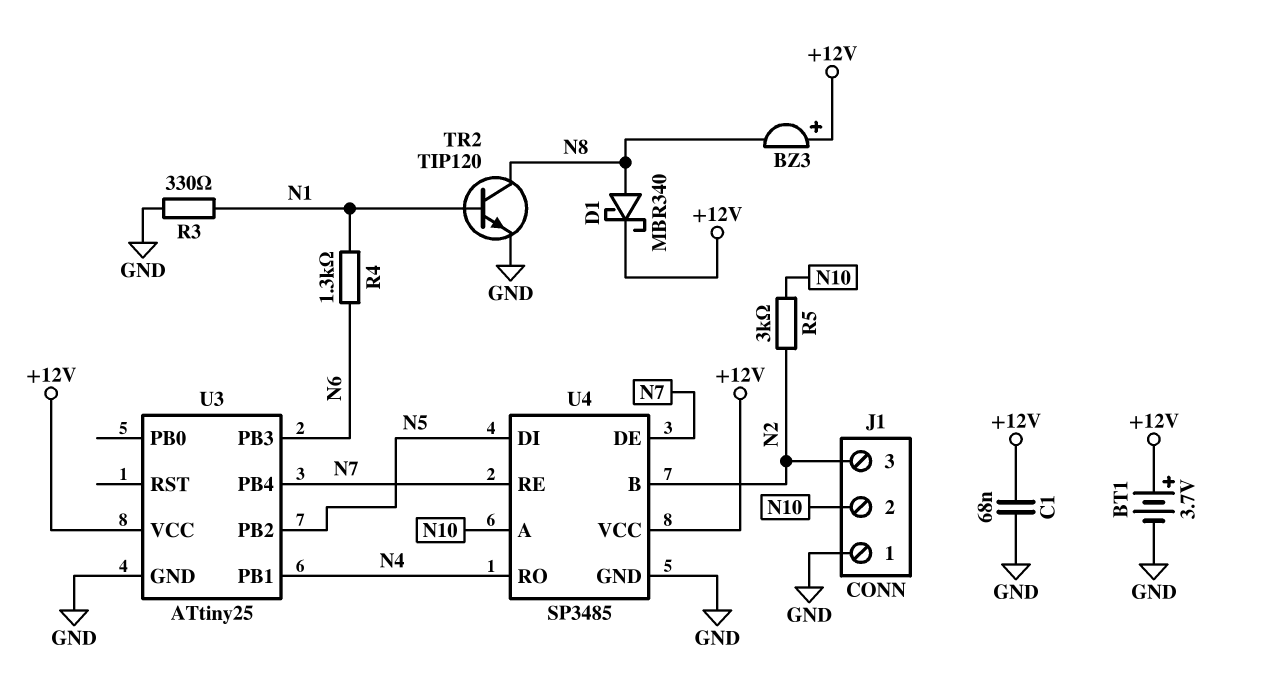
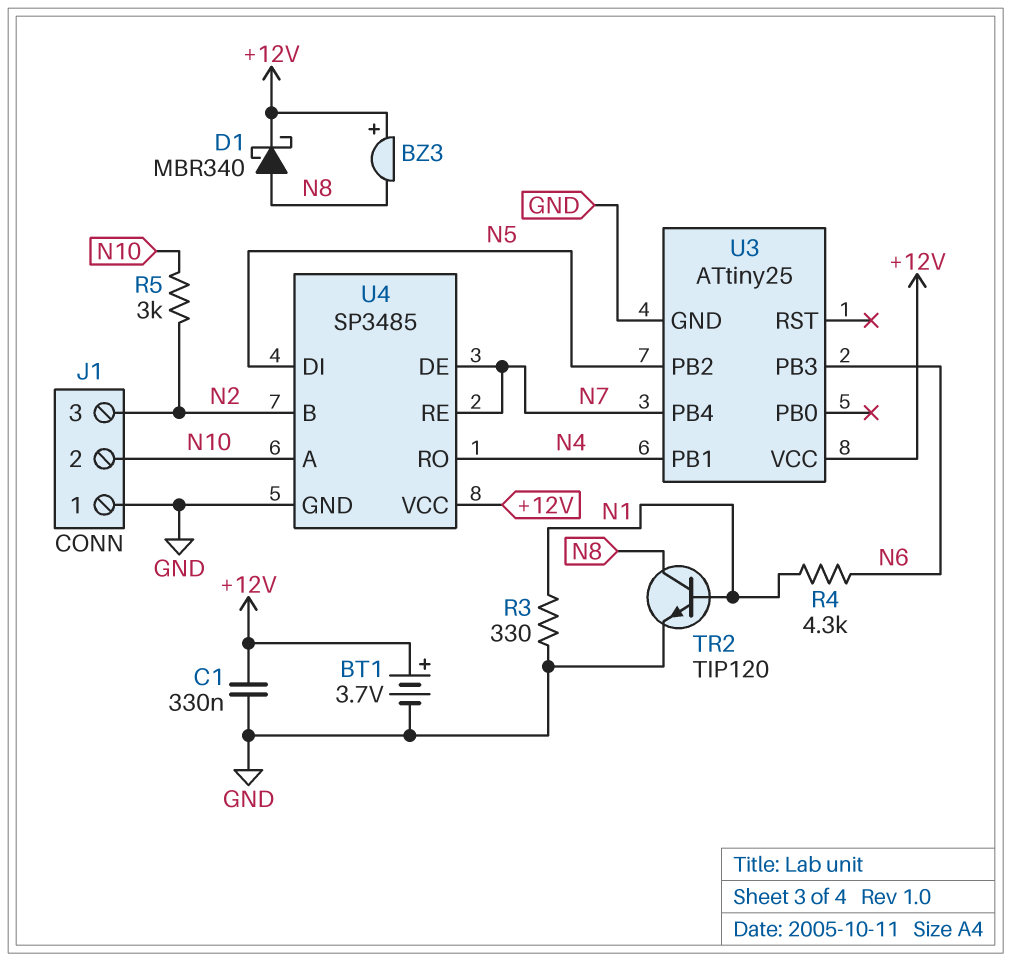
C1: 68nF (+12V, GND) -> 330nF (+12V, GND)
R4: 1.3k (N1, N6) -> 4.3k (N1, N6)

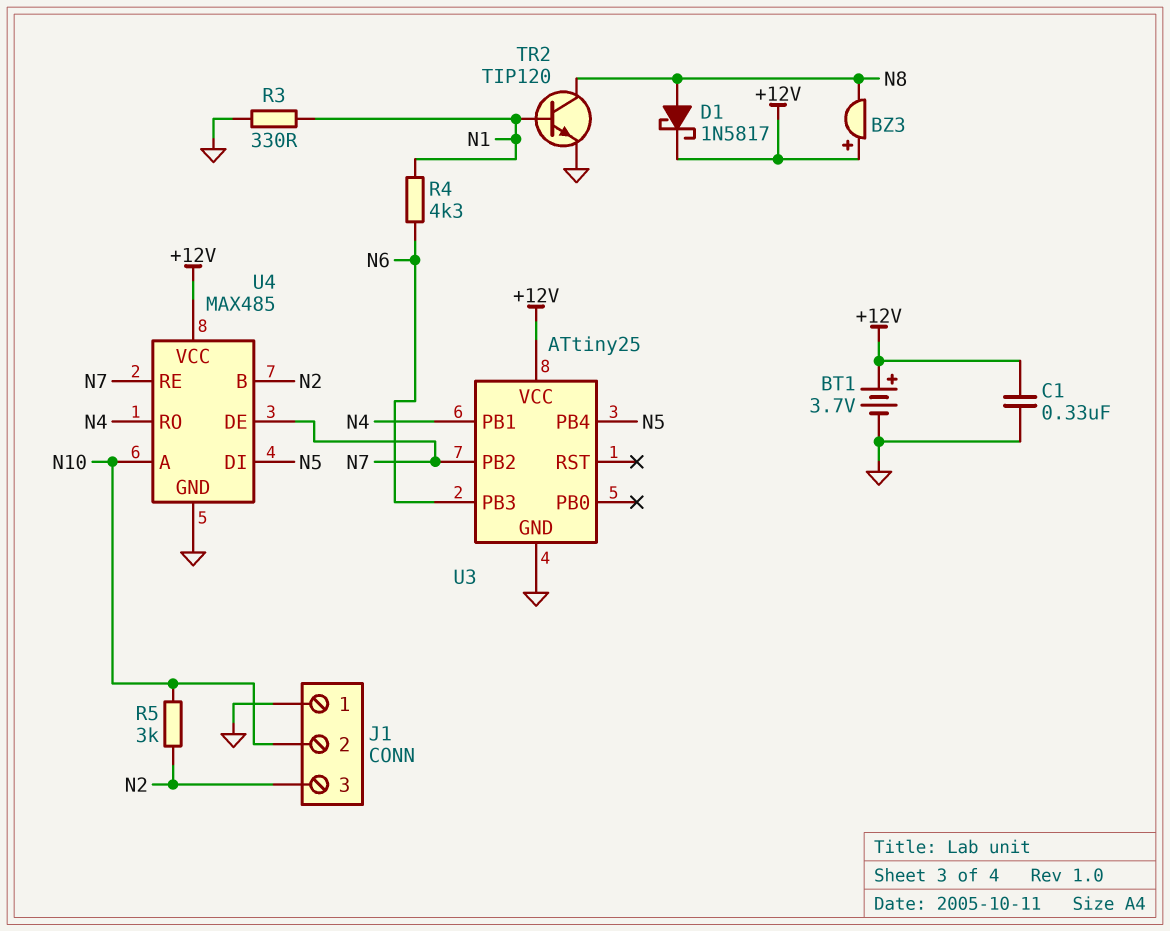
D1: schottky MBR340 (A N8, K +12V) -> schottky 1N5817 (A N8, K +12V)
U3 pin PB2: N5 -> N7
U3 pin PB4: N7 -> N5
U4: SP3485 -> MAX485

